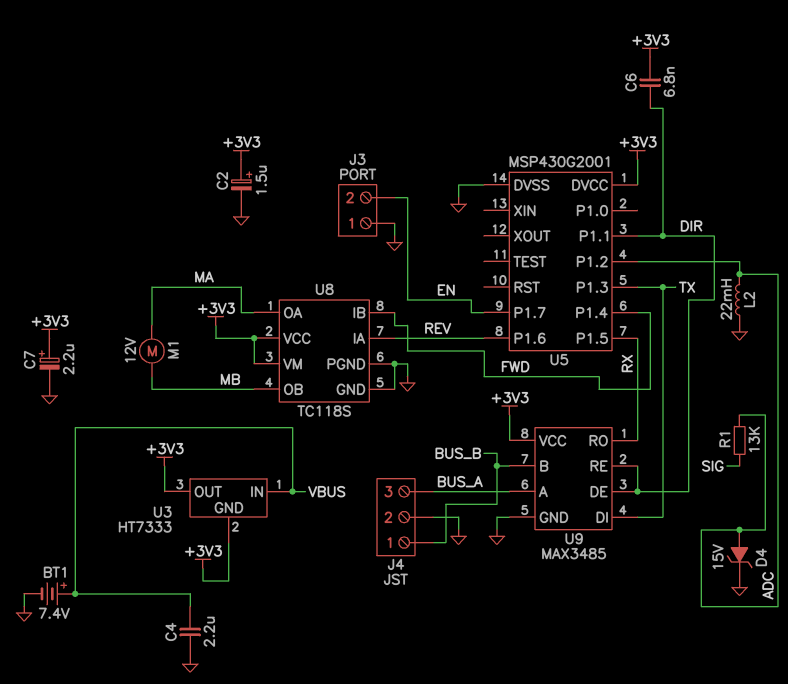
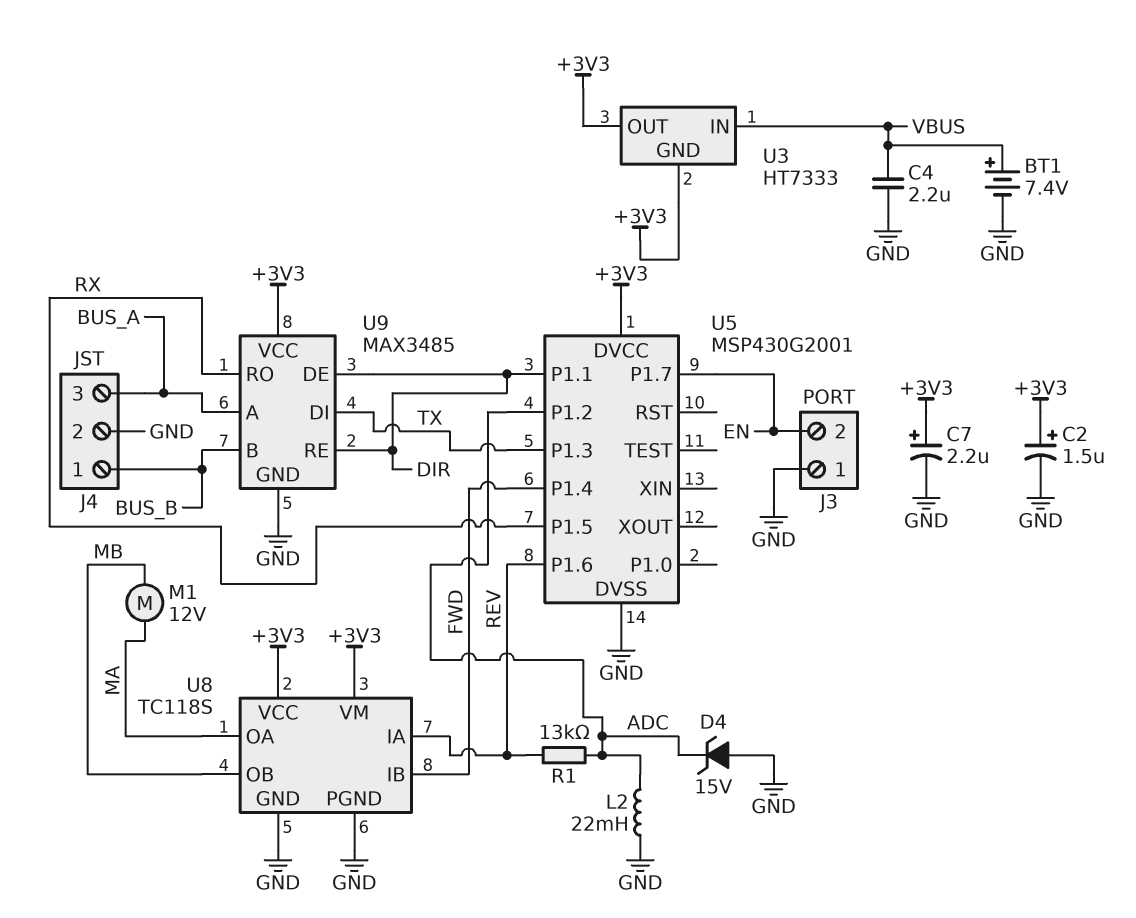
C6: 6.8nF (+3V3, DIR) -> none
D4: zener 15V (A ADC, K GND) -> zener 15V (A GND, K ADC)
R1: 13k (ADC, SIG) -> 13k (ADC, REV)

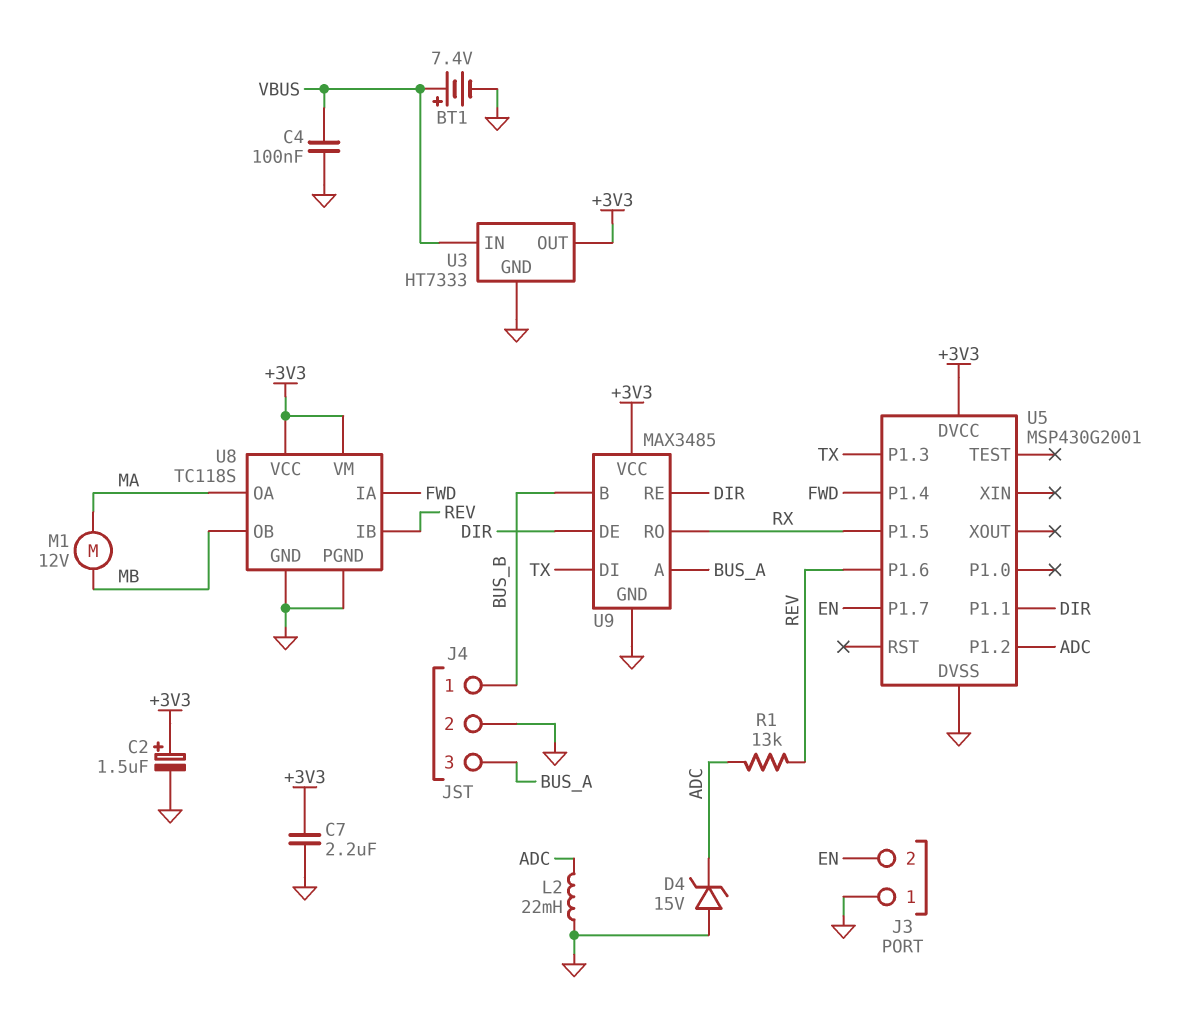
C4: 2.2uF (GND, VBUS) -> 100nF (GND, VBUS)
C7: 2.2uF (plus +3V3, minus GND) -> 2.2uF (+3V3, GND)
U3 pin GND: +3V3 -> GND
U8 pin IA: REV -> FWD
U8 pin IB: FWD -> REV

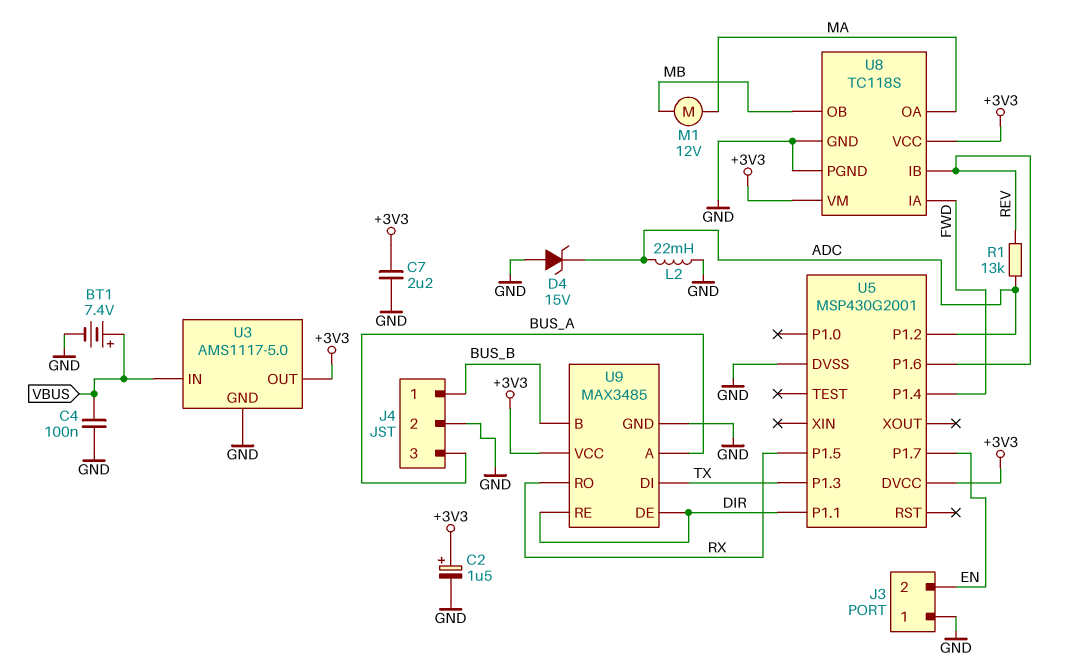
U3: HT7333 -> AMS1117-5.0

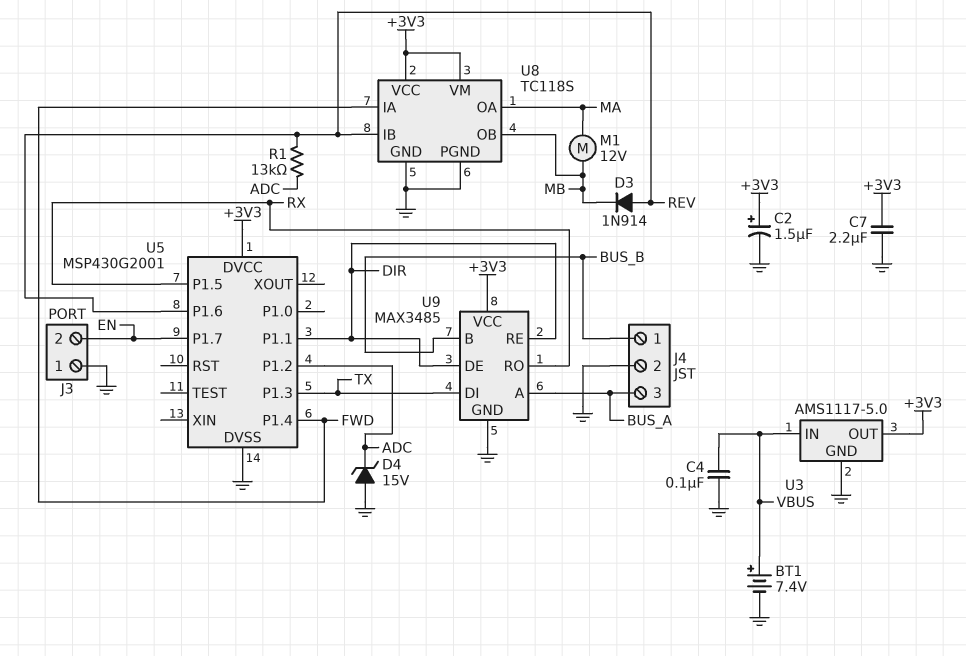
D3: none -> diode 1N914 (A REV, K MB)
L2: 22mH (ADC, GND) -> none

